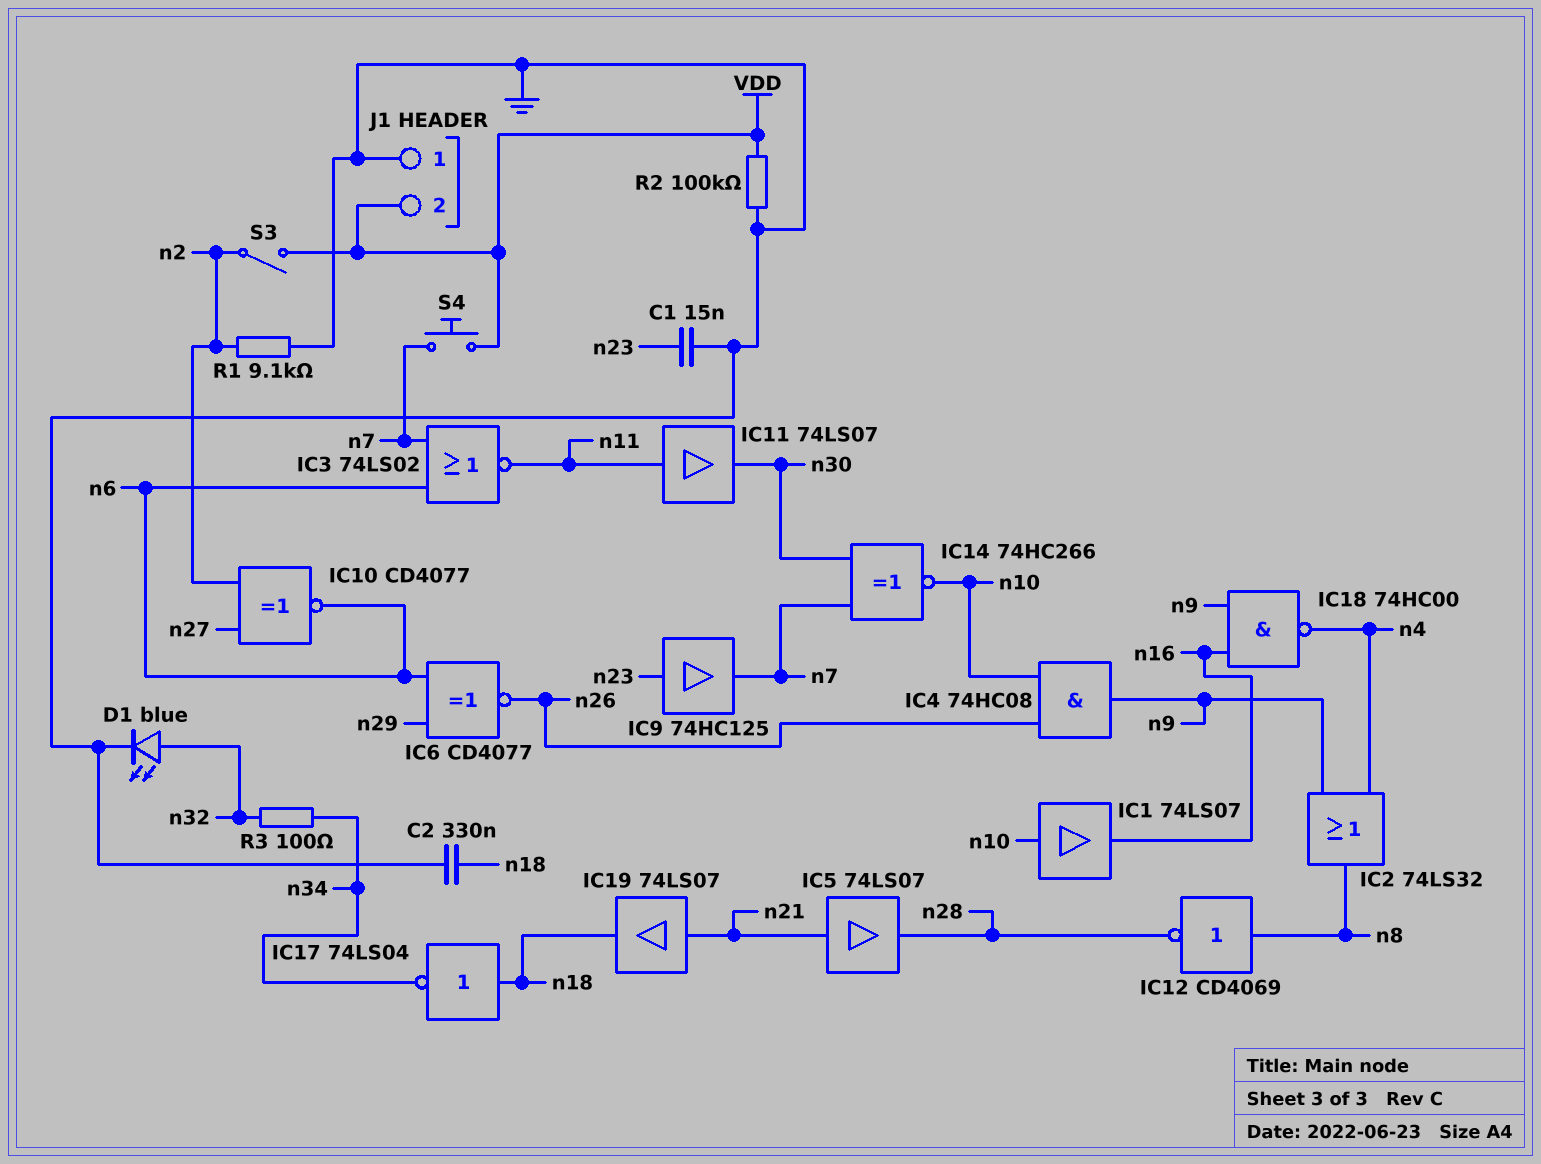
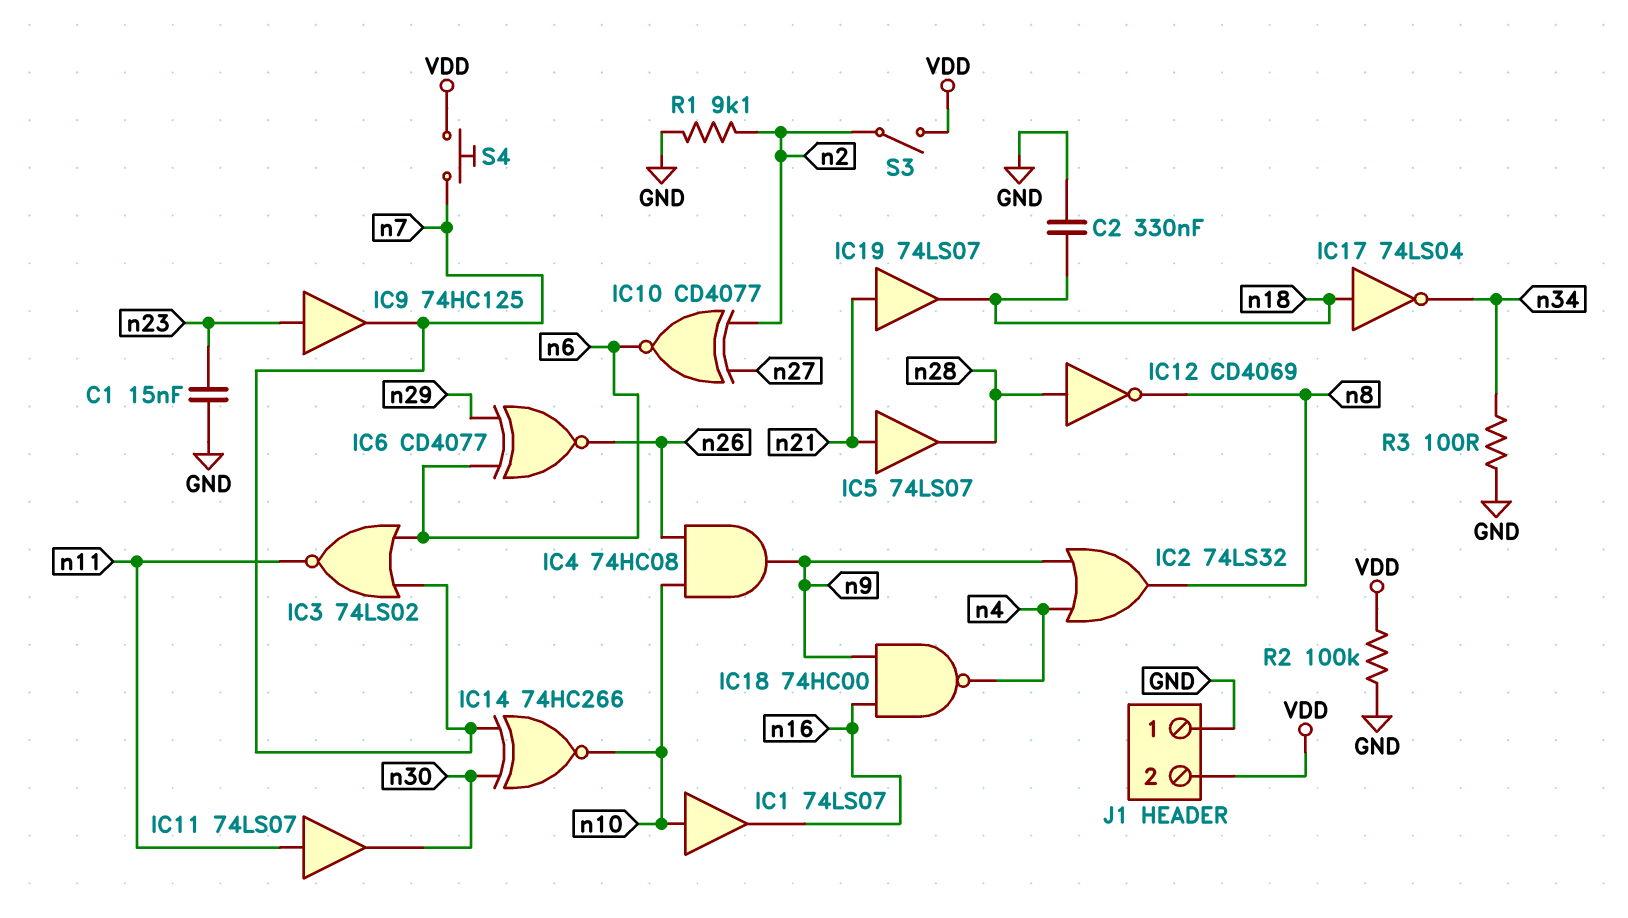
D1: LED blue (A n32, K GND) -> none
IC12: NOT CD4069 (in n8, out n28) -> NOT CD4069 (in n28, out n8)
R3: 100 (n32, n34) -> 100 (GND, n34)

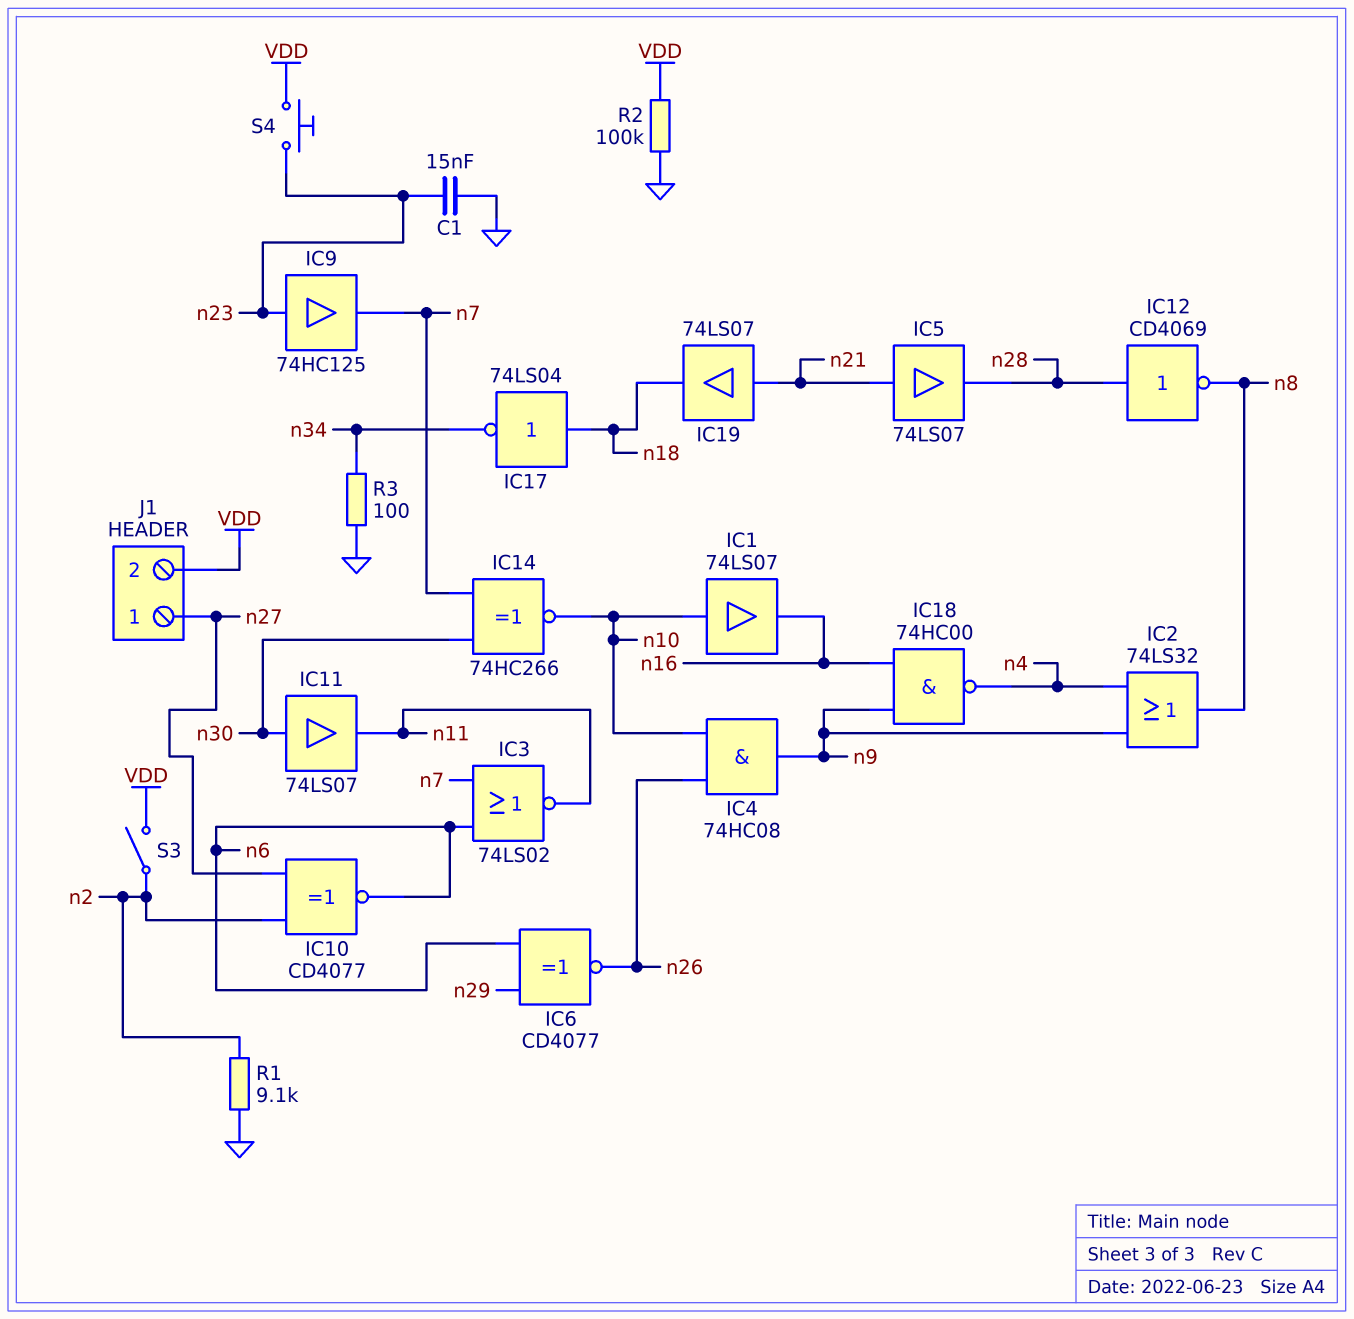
C2: 330nF (GND, n18) -> none
IC11: buffer 74LS07 (in n11, out n30) -> buffer 74LS07 (in n30, out n11)
J1 pin 1: GND -> n27
S4: button (VDD, n7) -> button (VDD, n23)

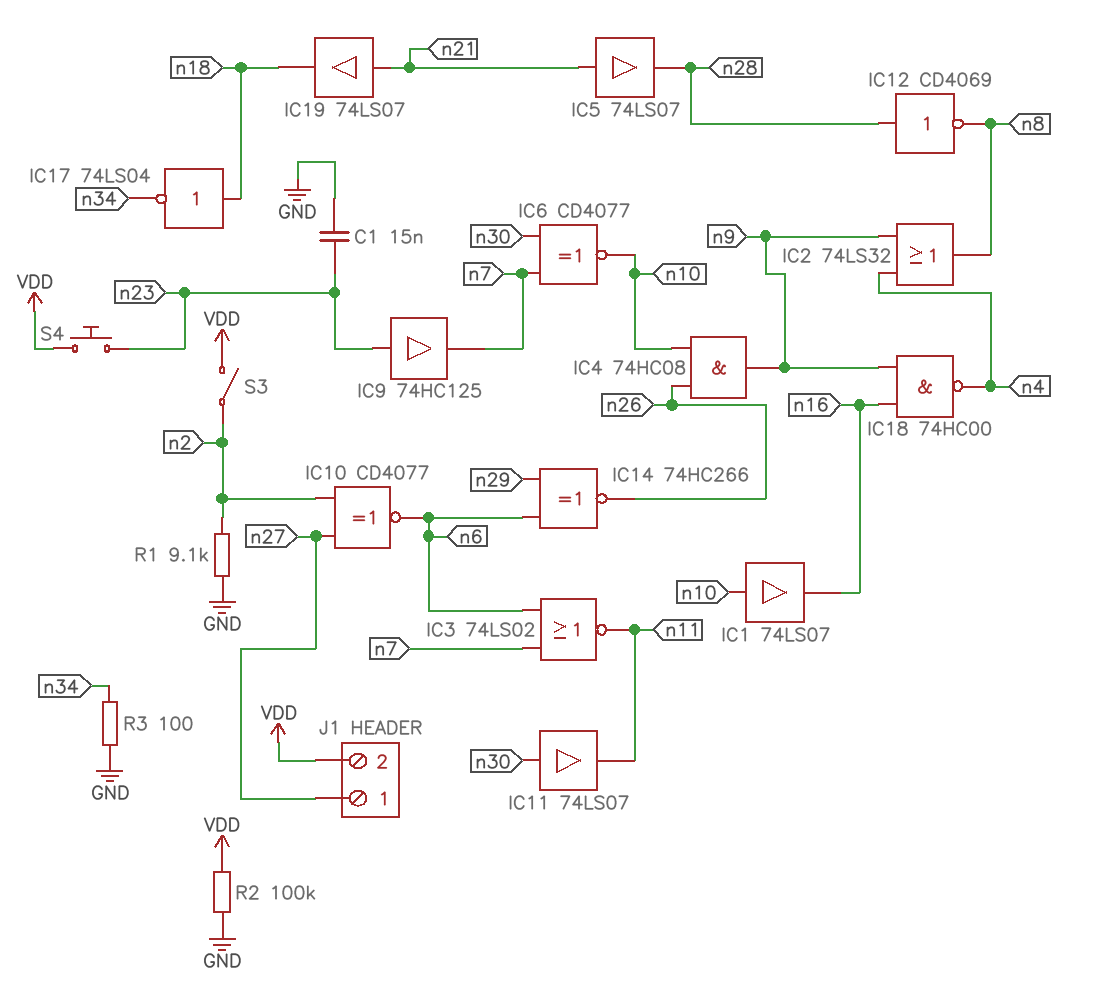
IC6: XNOR CD4077 (in n6, in n29, out n26) -> XNOR CD4077 (in n7, in n30, out n10)
IC14: XNOR 74HC266 (in n7, in n30, out n10) -> XNOR 74HC266 (in n6, in n29, out n26)

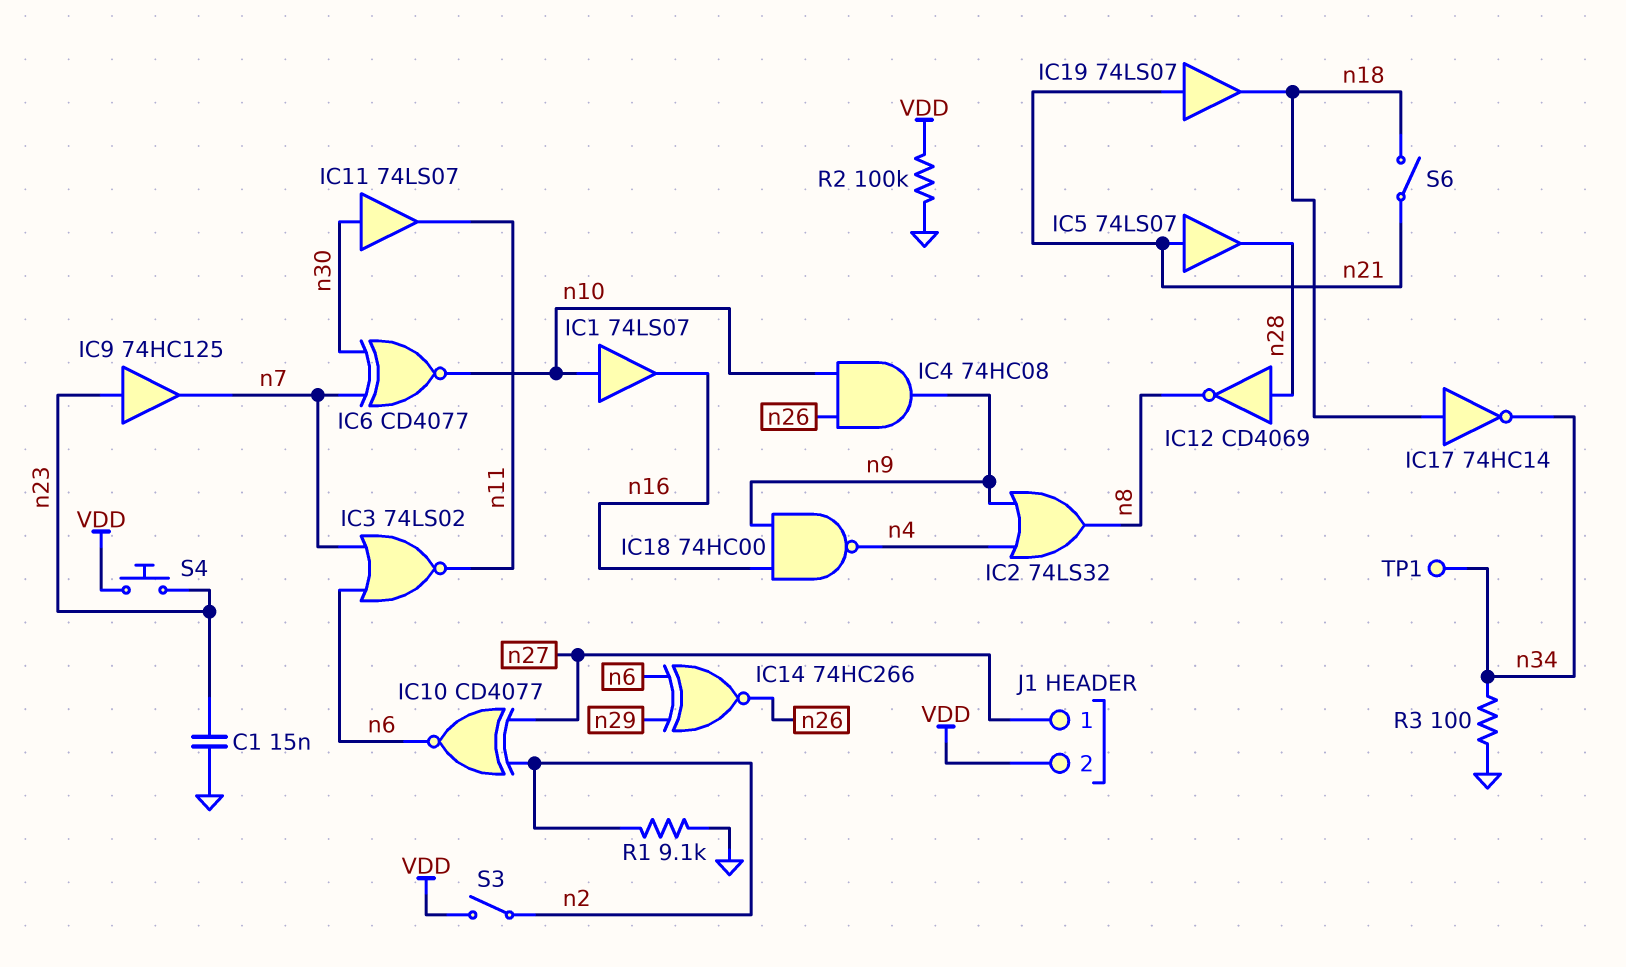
IC17: NOT 74LS04 (in n18, out n34) -> NOT 74HC14 (in n18, out n34)
S6: none -> switch (n18, n21)
TP1: none -> test point (n34)

